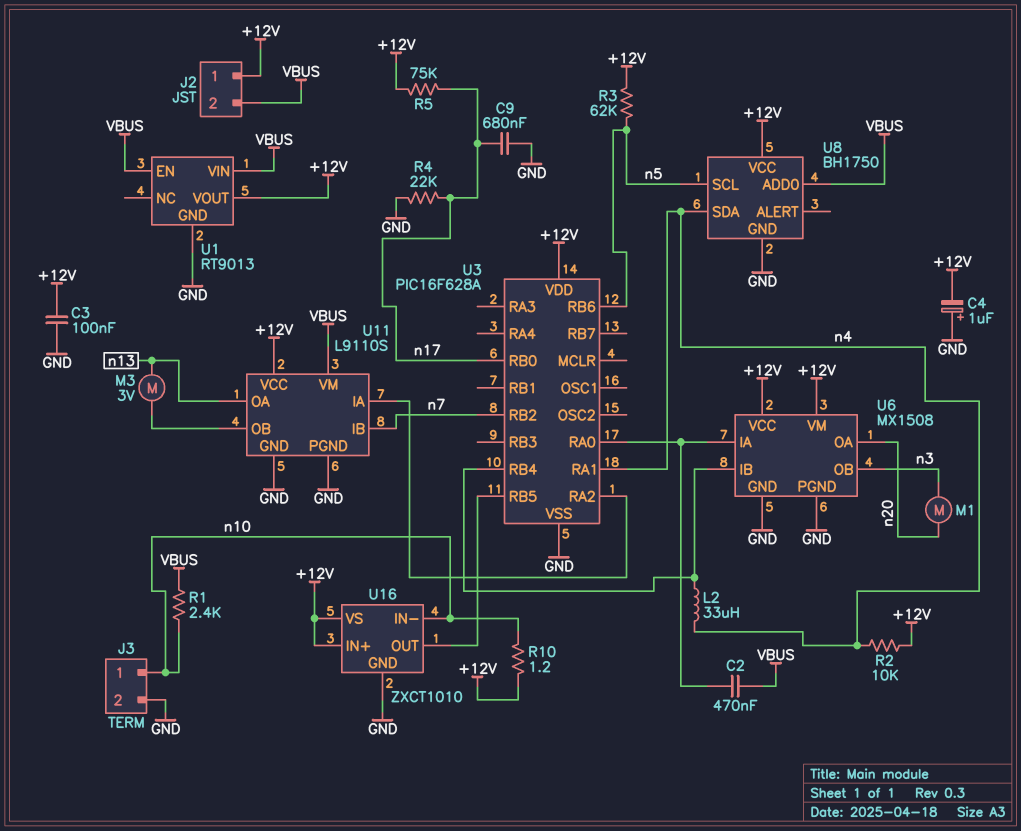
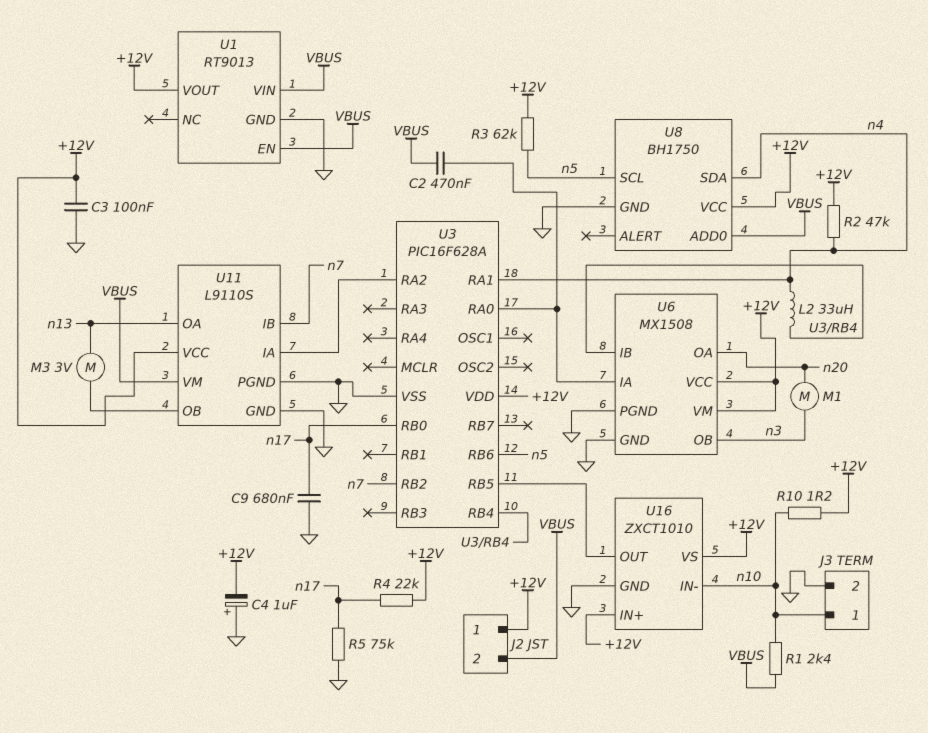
R2: 10k (+12V, n4) -> 47k (+12V, n4)
R4: 22k (GND, n17) -> 22k (+12V, n17)
R5: 75k (+12V, n17) -> 75k (GND, n17)

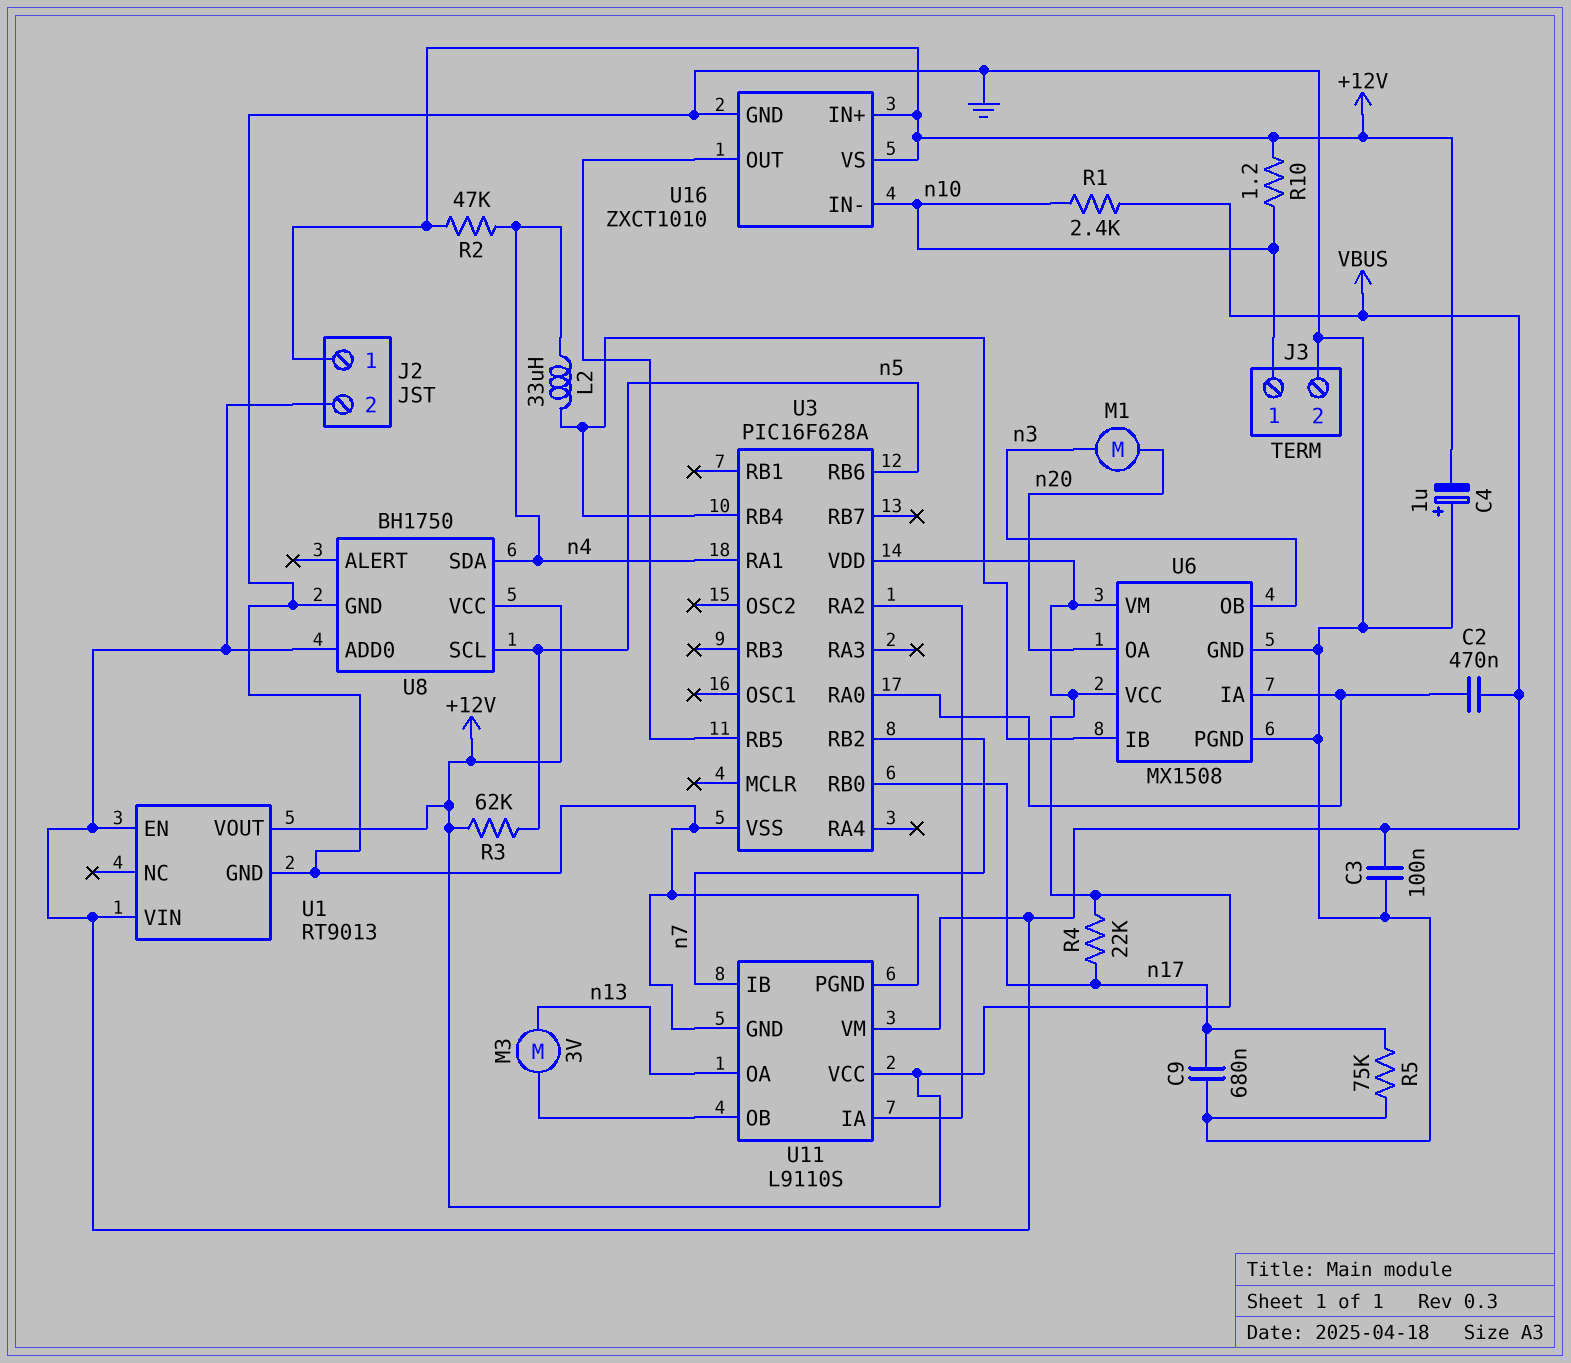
C3: 100nF (+12V, GND) -> 100nF (GND, VBUS)

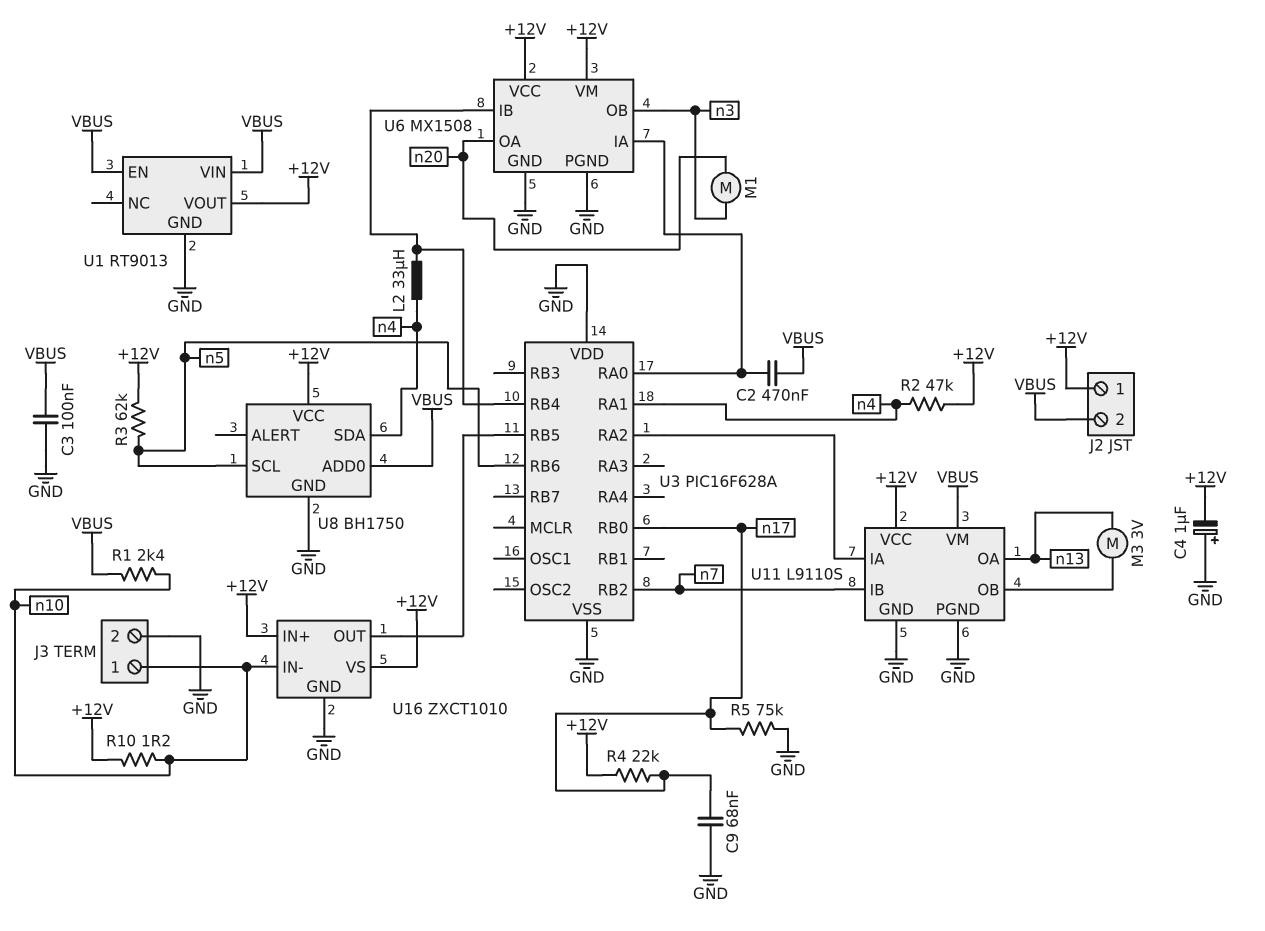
C9: 680nF (GND, n17) -> 68nF (GND, n17)
U3 pin VDD: +12V -> GND

